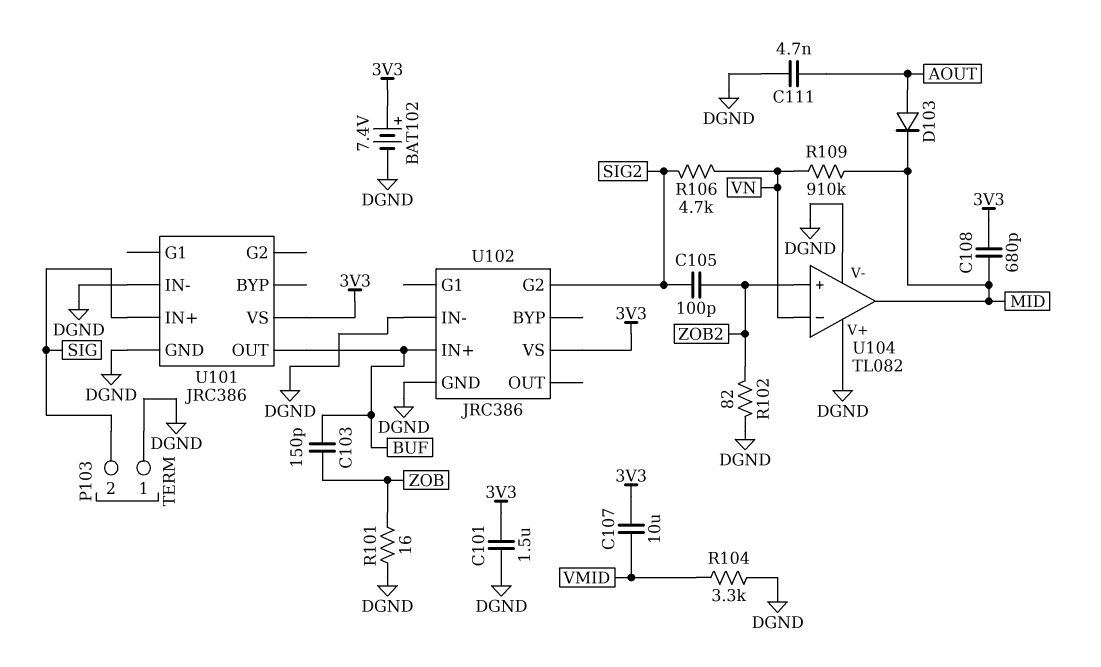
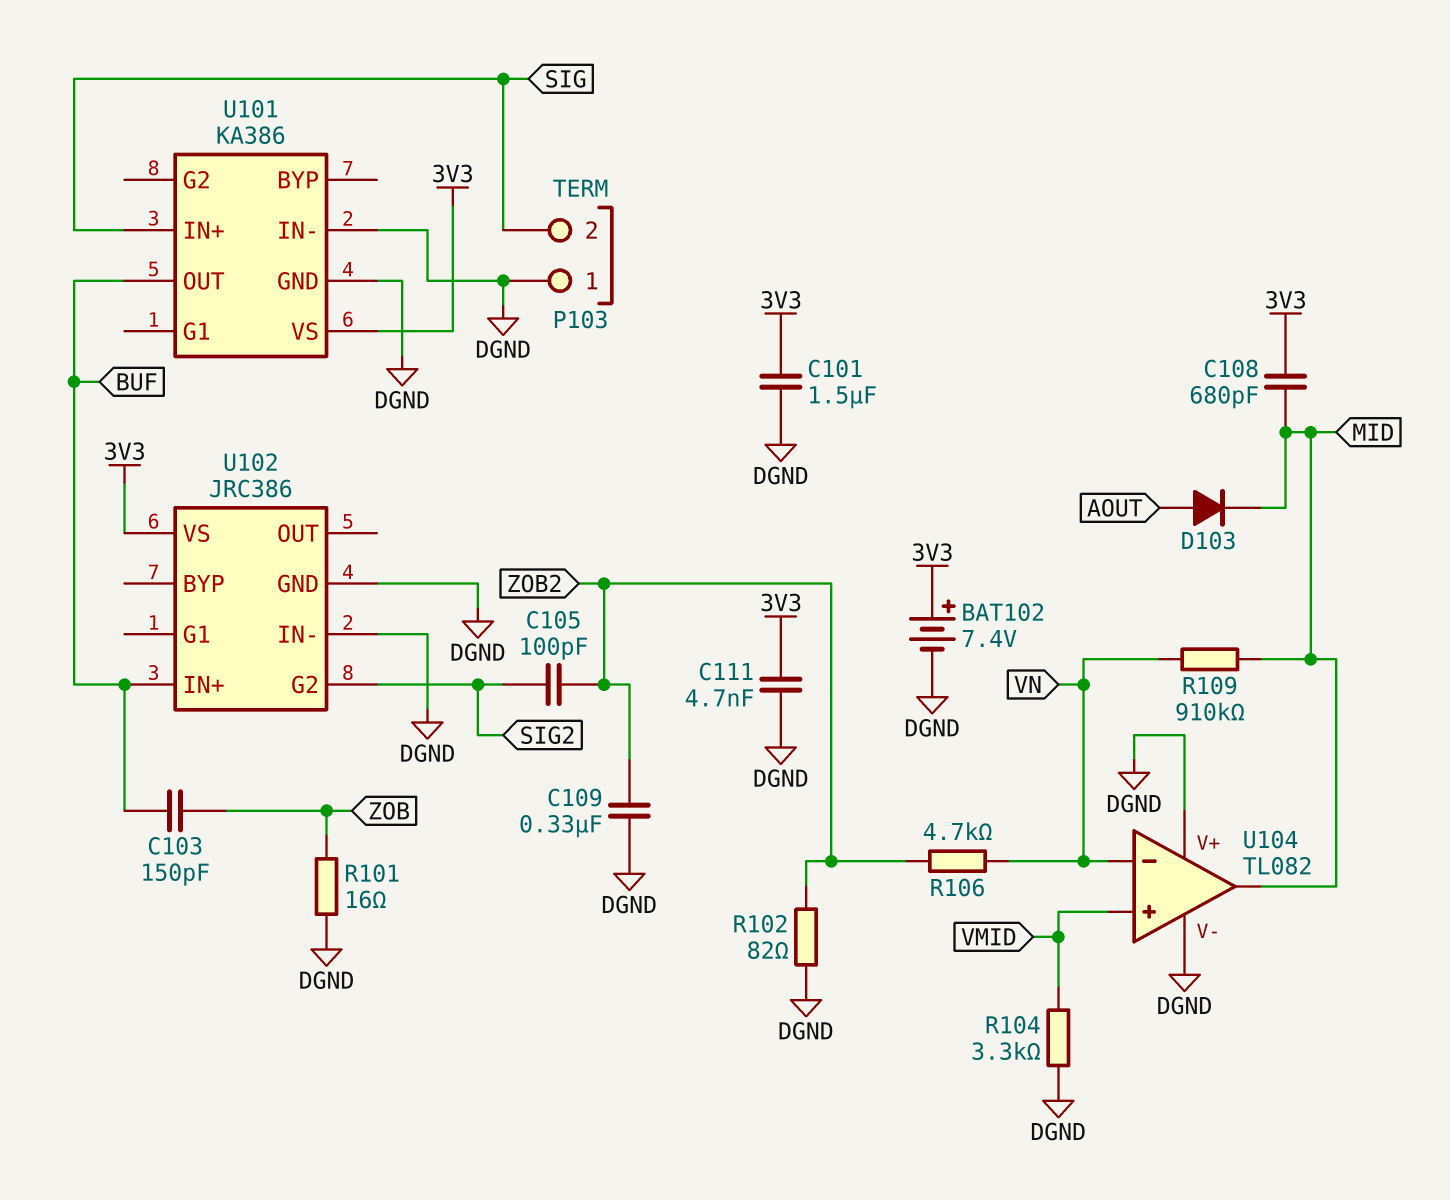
C107: 10uF (3V3, VMID) -> none
C109: none -> 330nF (DGND, ZOB2)
C111: 4.7nF (AOUT, DGND) -> 4.7nF (3V3, DGND)
R106: 4.7k (SIG2, VN) -> 4.7k (VN, ZOB2)
U101: JRC386 -> KA386
U104 pin in+: ZOB2 -> VMID

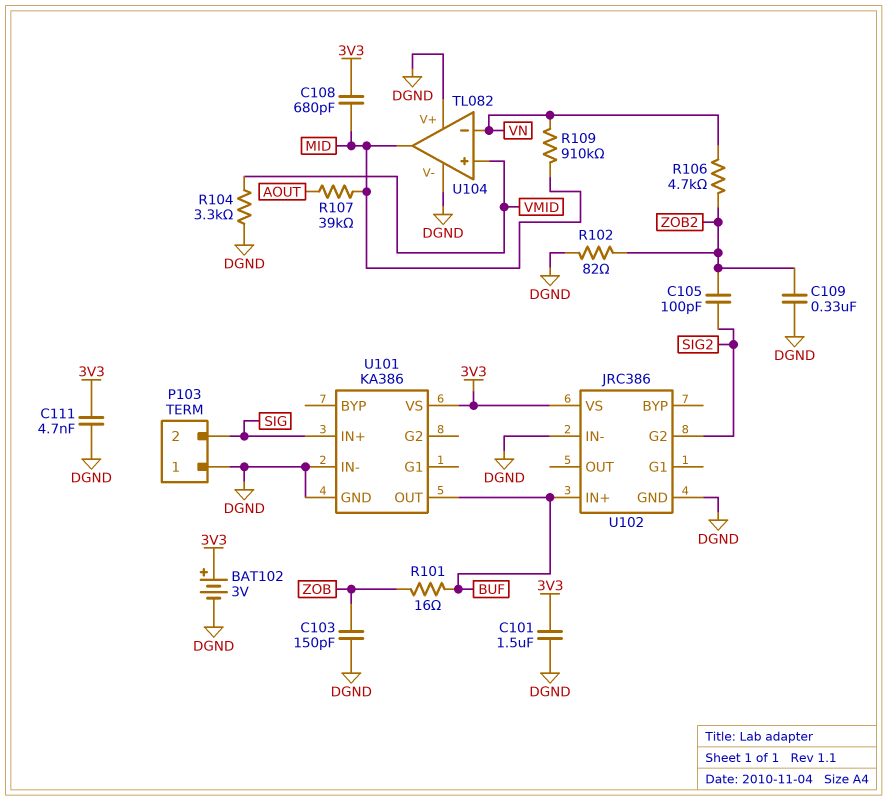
BAT102: 7.4V (plus 3V3, minus DGND) -> 3V (plus 3V3, minus DGND)
C103: 150pF (BUF, ZOB) -> 150pF (DGND, ZOB)
D103: diode (A AOUT, K MID) -> none
R101: 16 (DGND, ZOB) -> 16 (BUF, ZOB)
R107: none -> 39k (AOUT, MID)

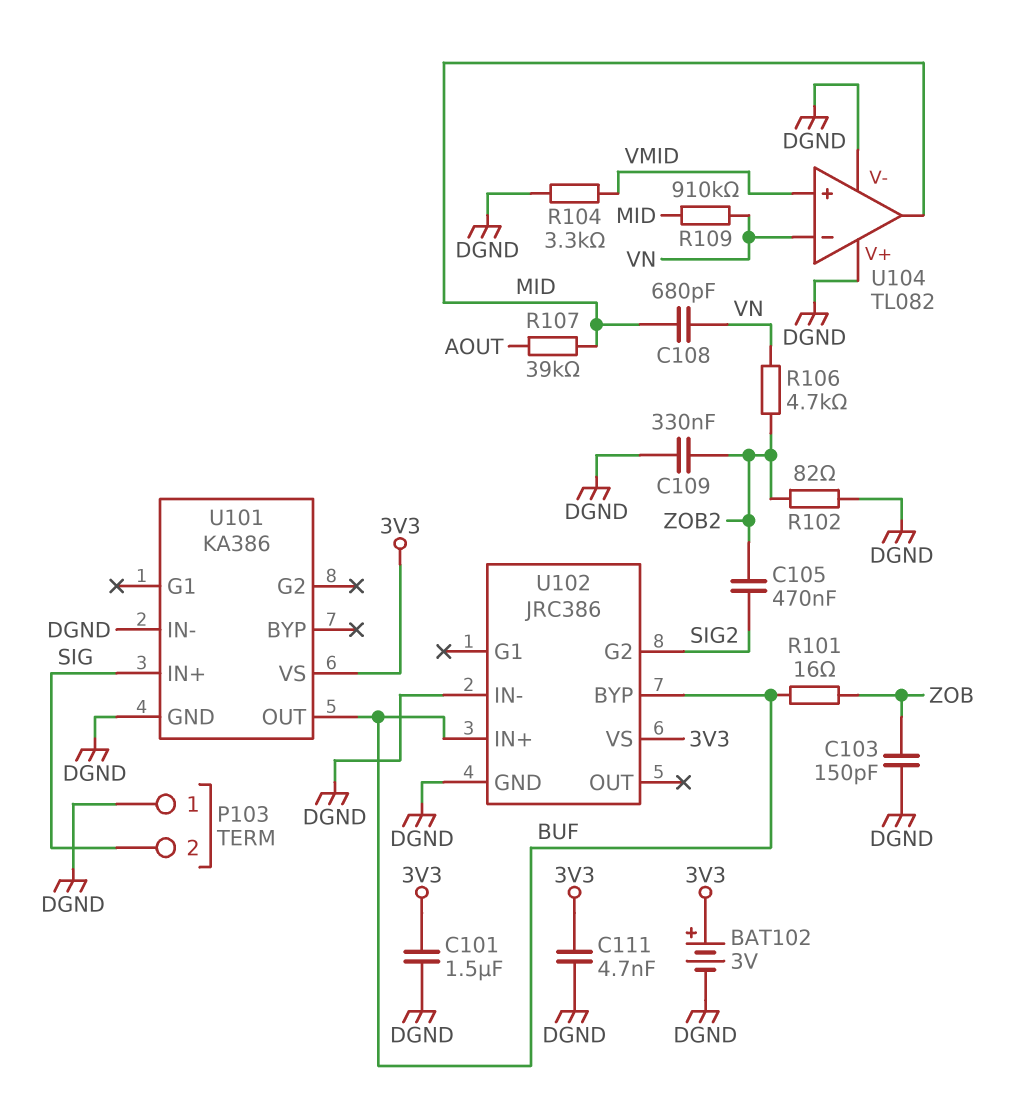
C105: 100pF (SIG2, ZOB2) -> 470nF (SIG2, ZOB2)
C108: 680pF (3V3, MID) -> 680pF (MID, VN)
U102 pin BYP: none -> BUF

